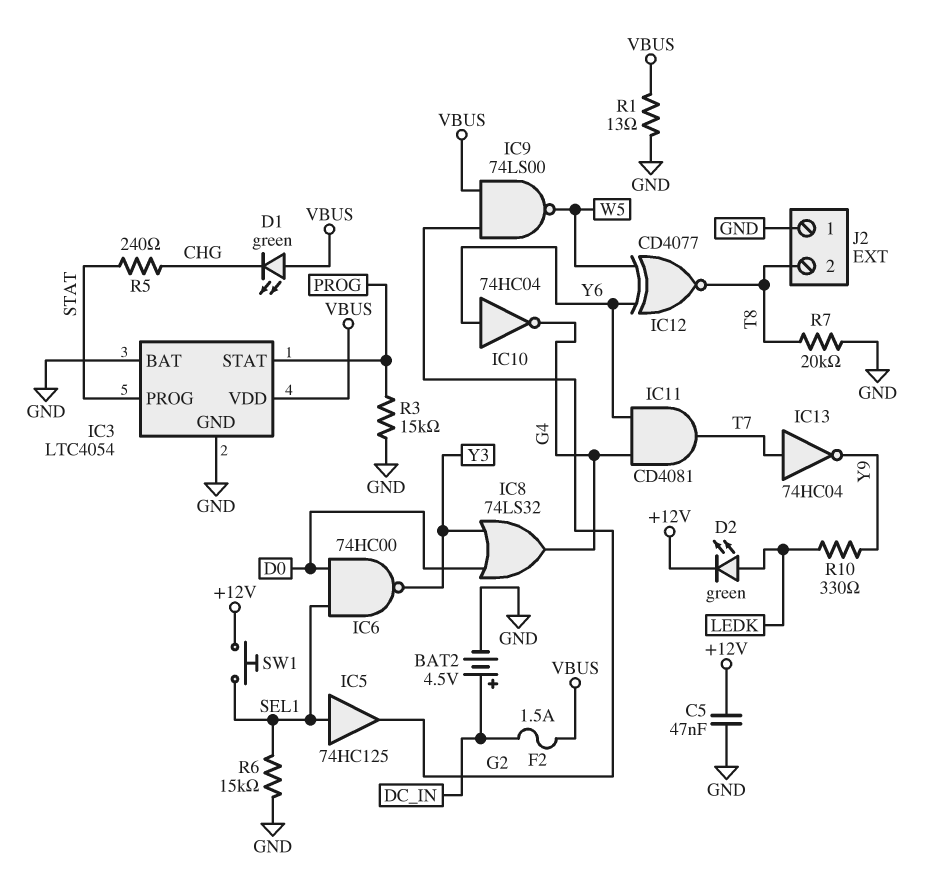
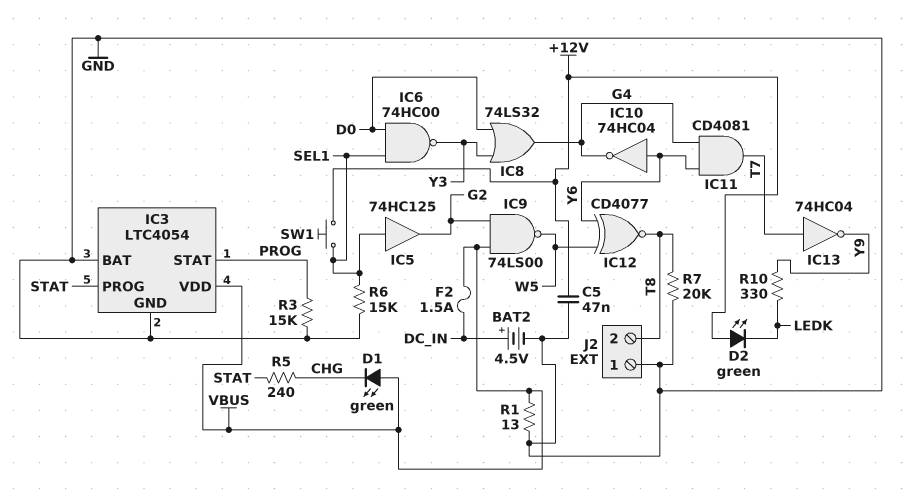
D2: LED green (A LEDK, K +12V) -> LED green (A +12V, K LEDK)

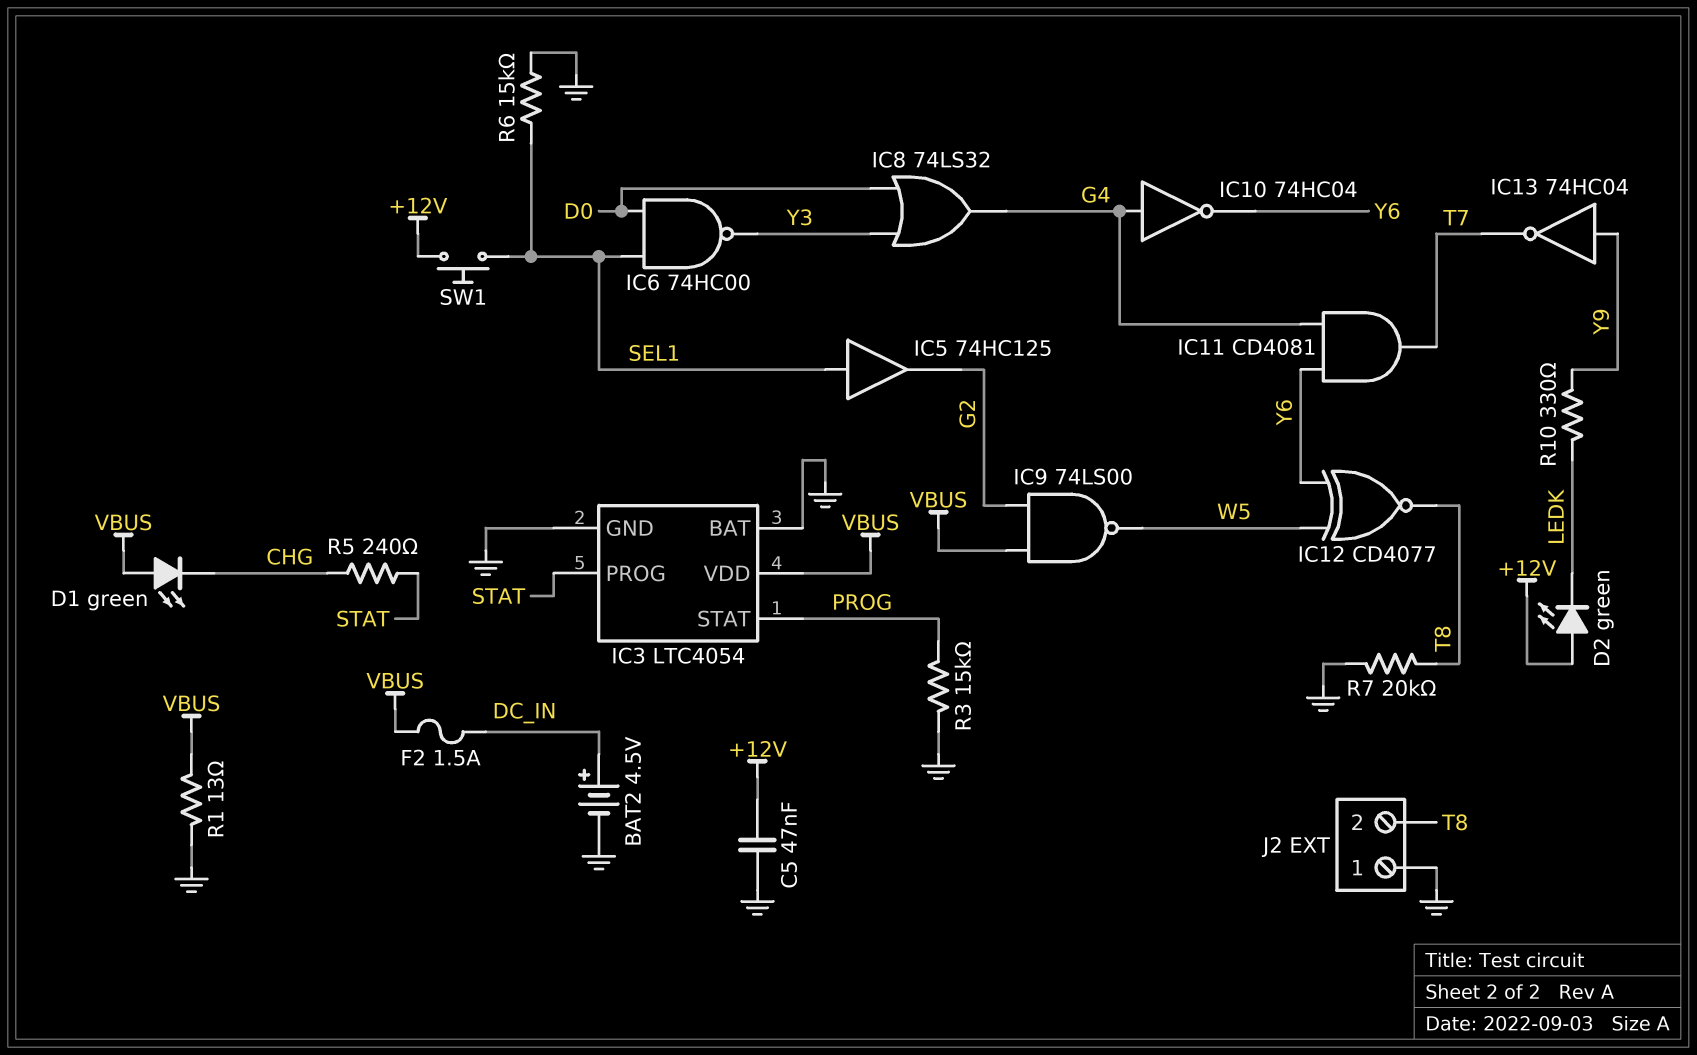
IC10: NOT 74HC04 (in Y6, out G4) -> NOT 74HC04 (in G4, out Y6)
IC13: NOT 74HC04 (in T7, out Y9) -> NOT 74HC04 (in Y9, out T7)

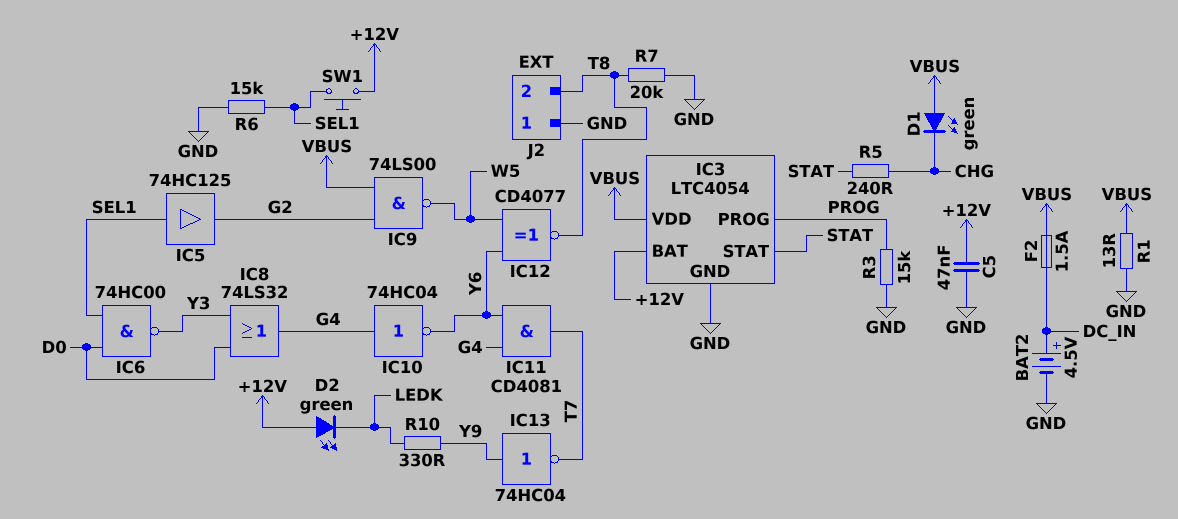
IC3 pin BAT: GND -> +12V
IC3 pin PROG: STAT -> PROG
IC3 pin STAT: PROG -> STAT

